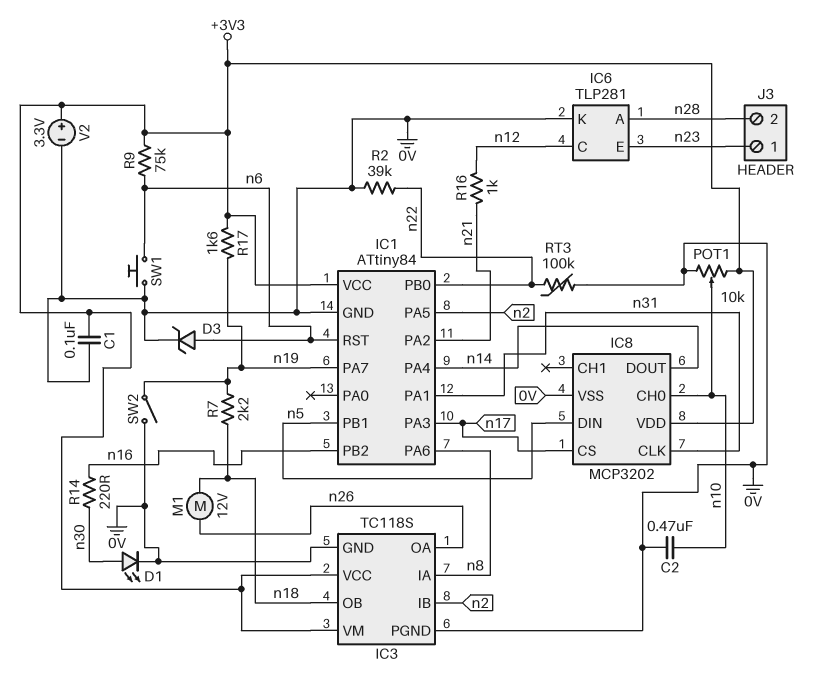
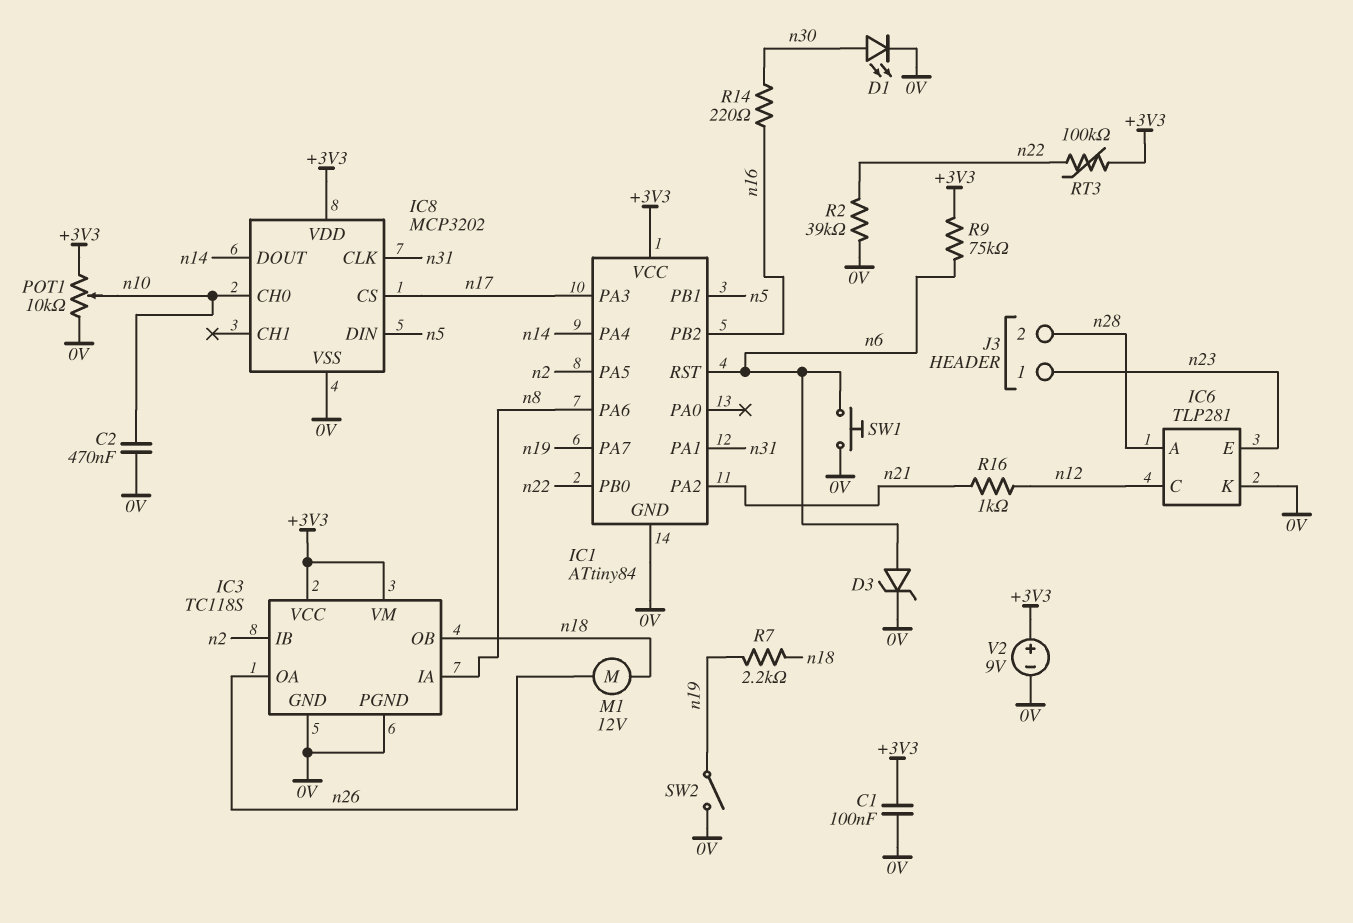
R17: 1.6k (+3V3, n19) -> none
RT3: 100k (0V, n22) -> 100k (+3V3, n22)
V2: 3.3V (plus +3V3, minus 0V) -> 9V (plus +3V3, minus 0V)

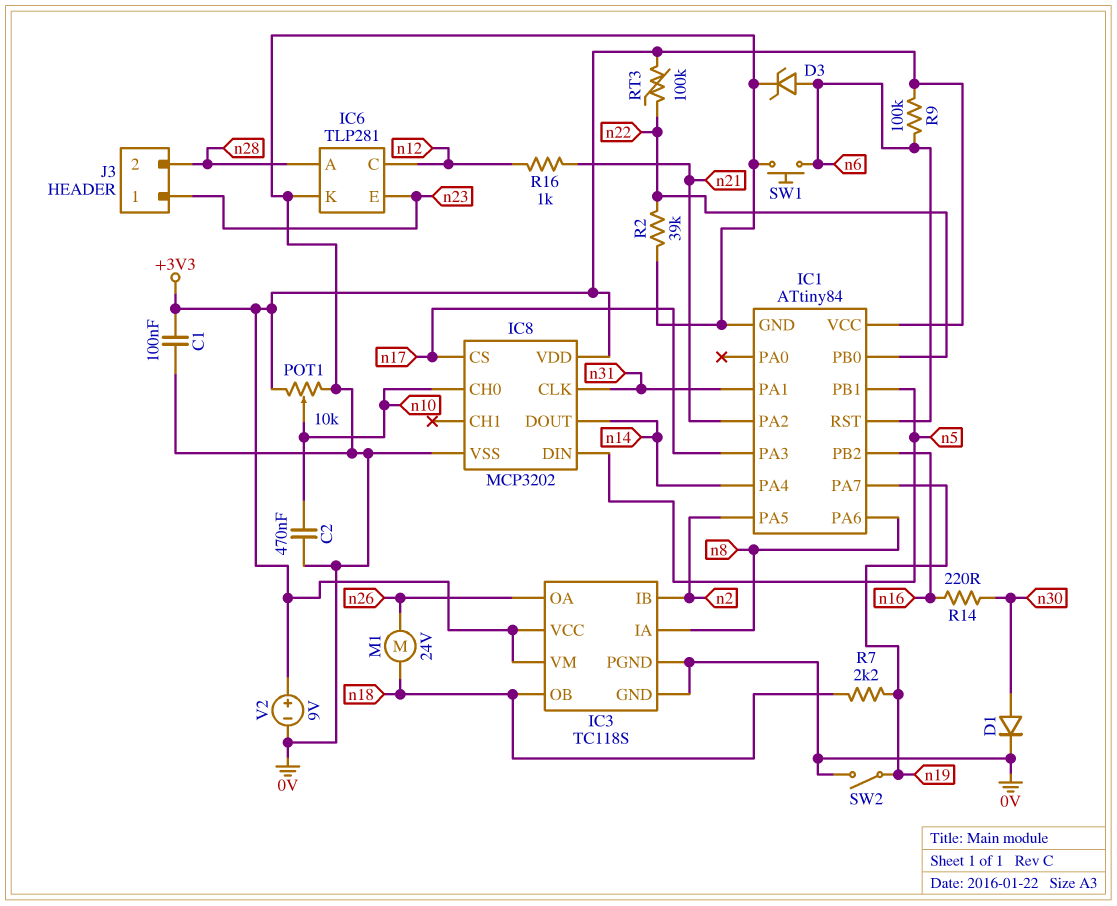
D1: LED (A n30, K 0V) -> diode (A n30, K 0V)
M1: motor 12V (n18, n26) -> motor 24V (n18, n26)
R9: 75k (+3V3, n6) -> 100k (+3V3, n6)

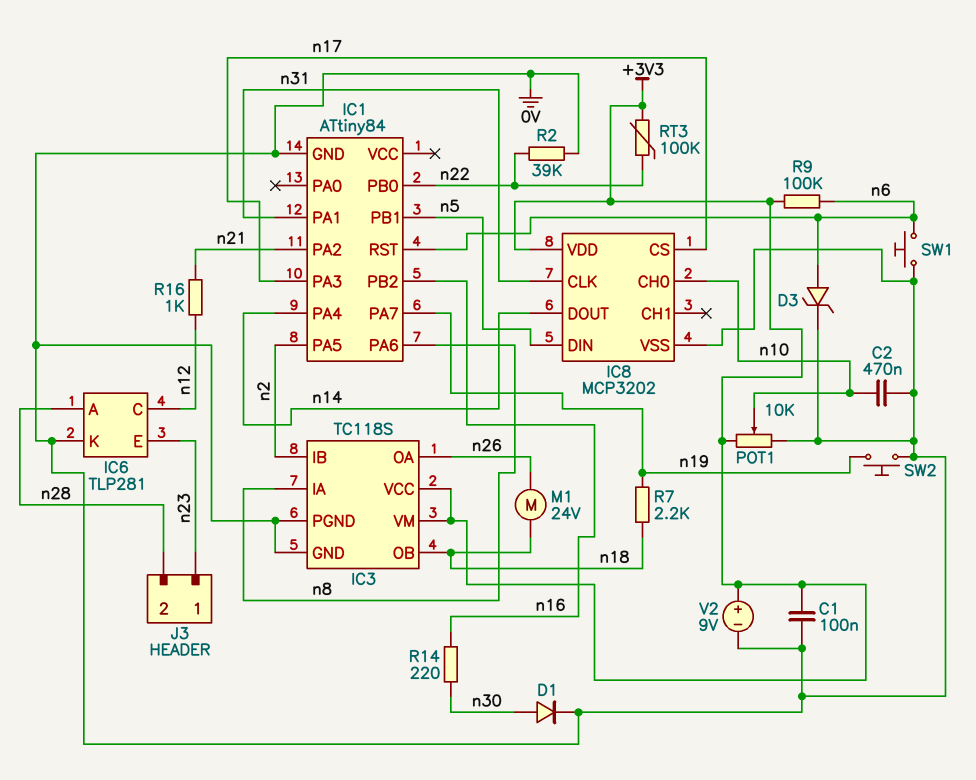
IC1 pin VCC: +3V3 -> none
SW2: switch (0V, n19) -> button (0V, n19)

